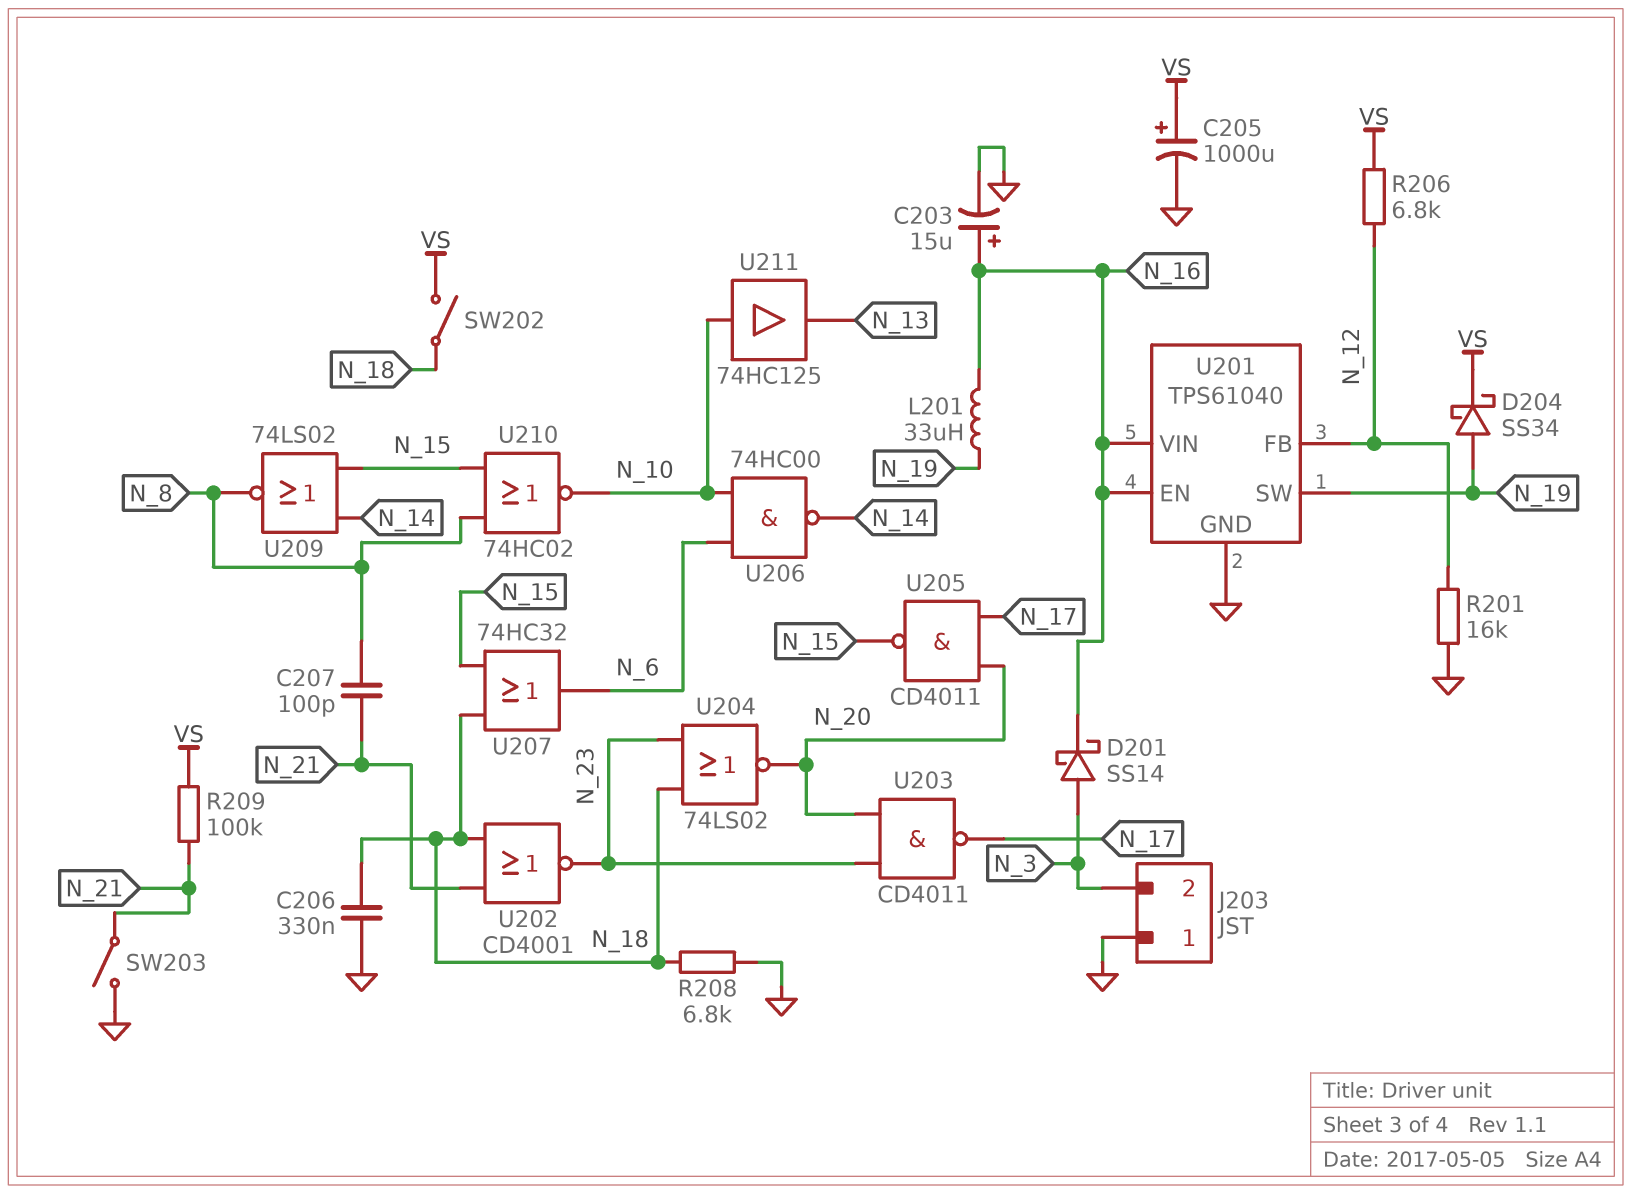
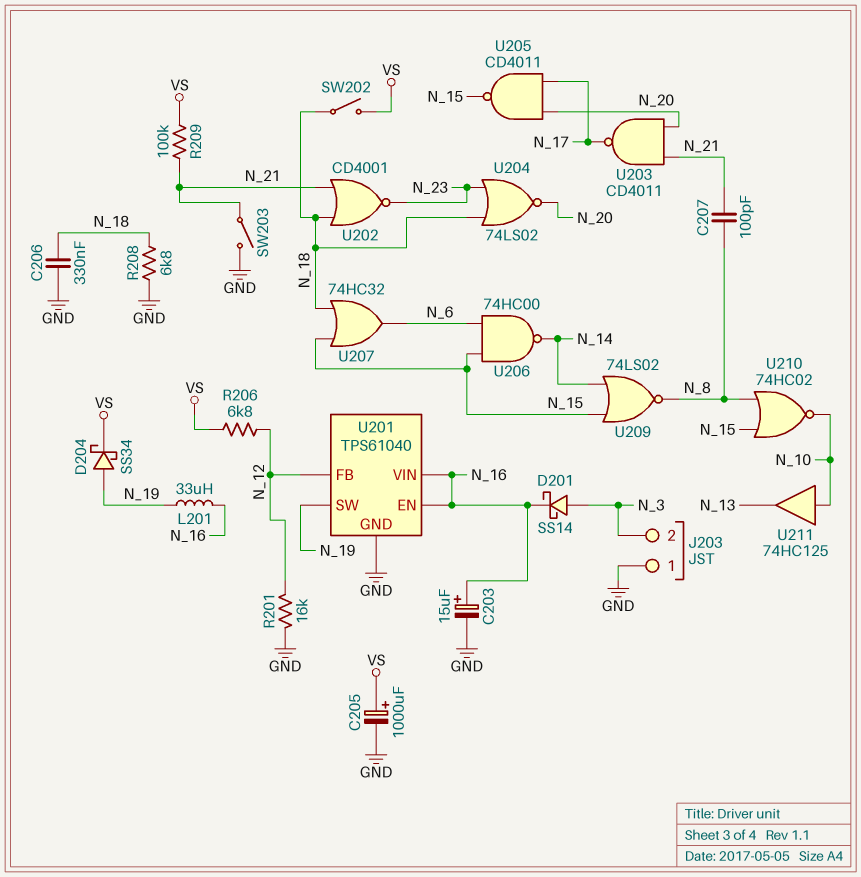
U203: NAND CD4011 (in N_20, in N_23, out N_17) -> NAND CD4011 (in N_20, in N_21, out N_17)
U206: NAND 74HC00 (in N_6, in N_10, out N_14) -> NAND 74HC00 (in N_6, in N_15, out N_14)

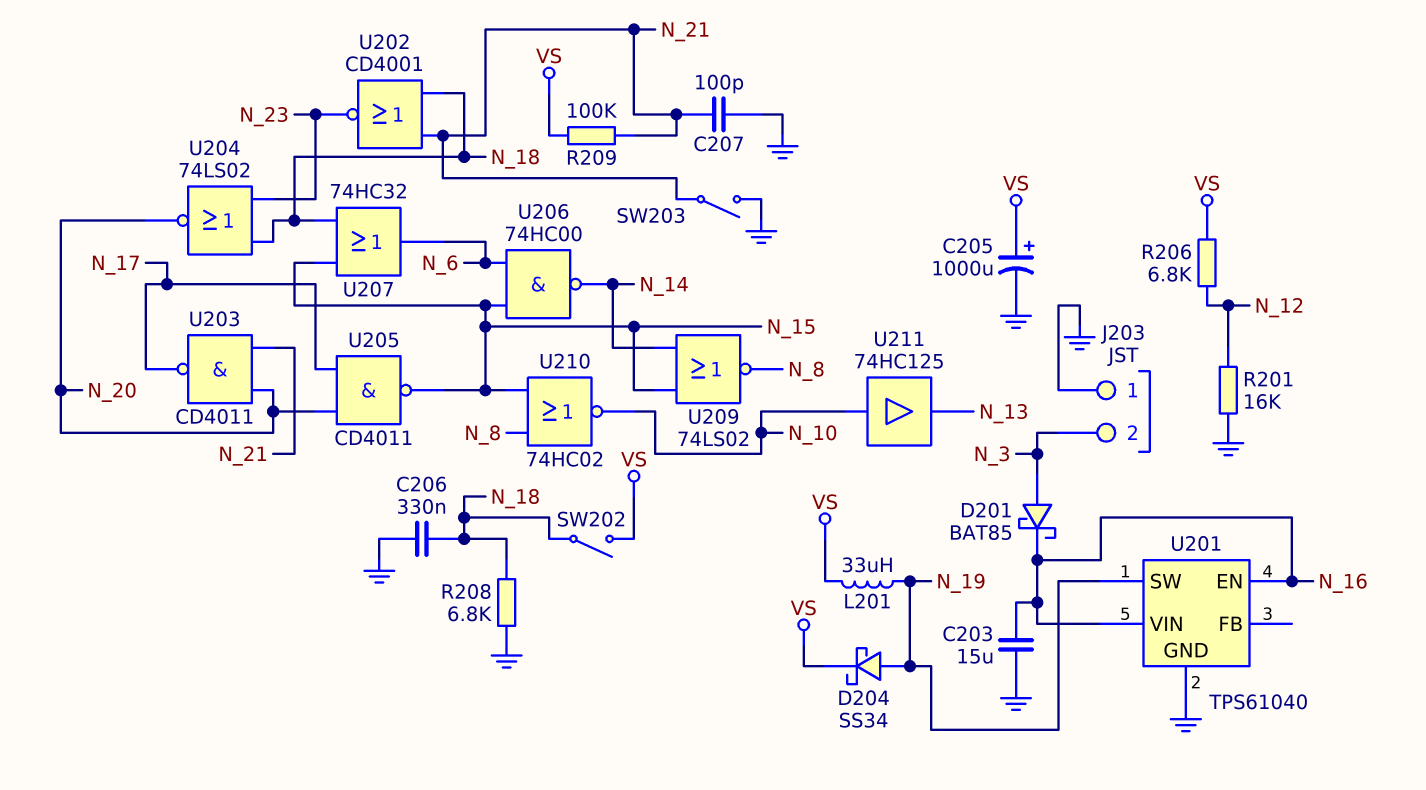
C203: 15uF (plus N_16, minus GND) -> 15uF (GND, N_16)
C207: 100pF (N_8, N_21) -> 100pF (GND, N_21)
D201: schottky SS14 (A N_3, K N_16) -> schottky BAT85 (A N_3, K N_16)
L201: 33uH (N_16, N_19) -> 33uH (N_19, VS)
U201 pin FB: N_12 -> none

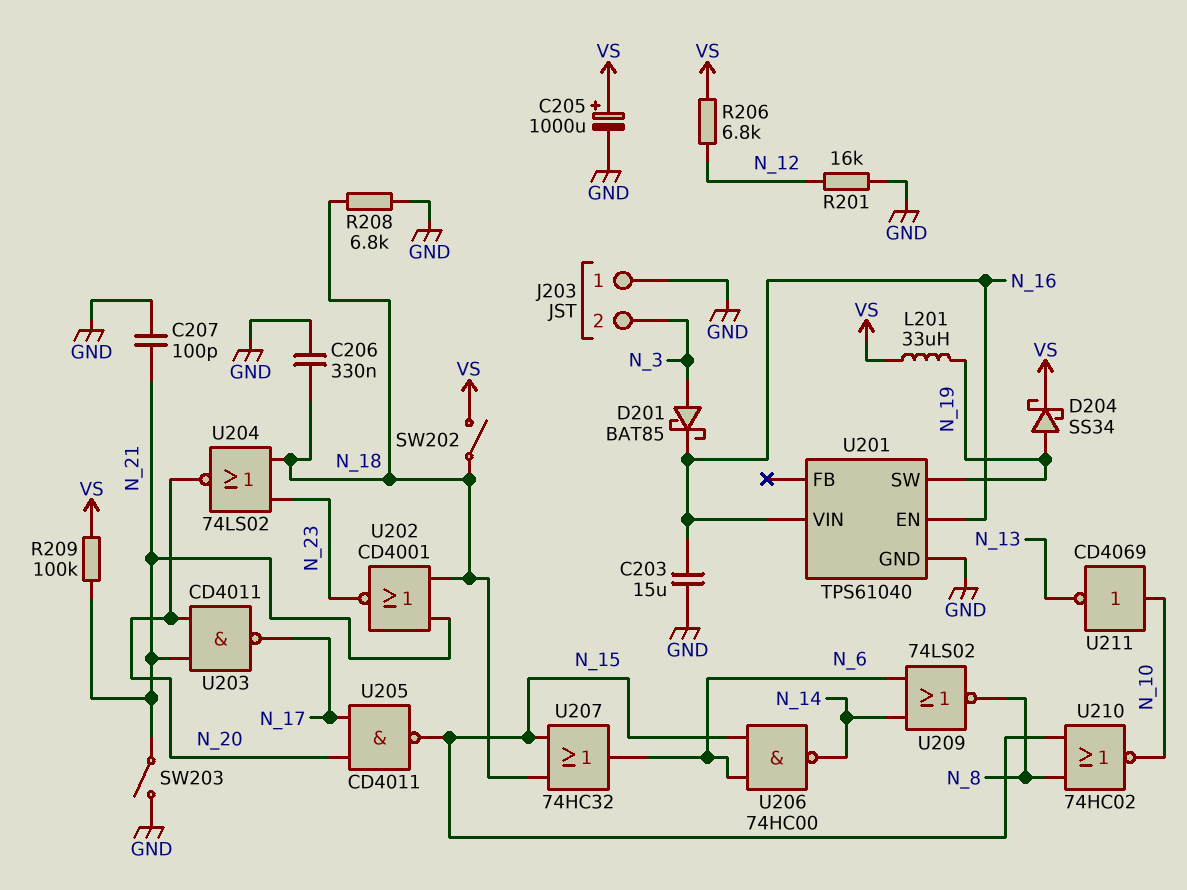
U209: NOR 74LS02 (in N_14, in N_15, out N_8) -> NOR 74LS02 (in N_6, in N_14, out N_8)
U211: buffer 74HC125 (in N_10, out N_13) -> NOT CD4069 (in N_10, out N_13)

